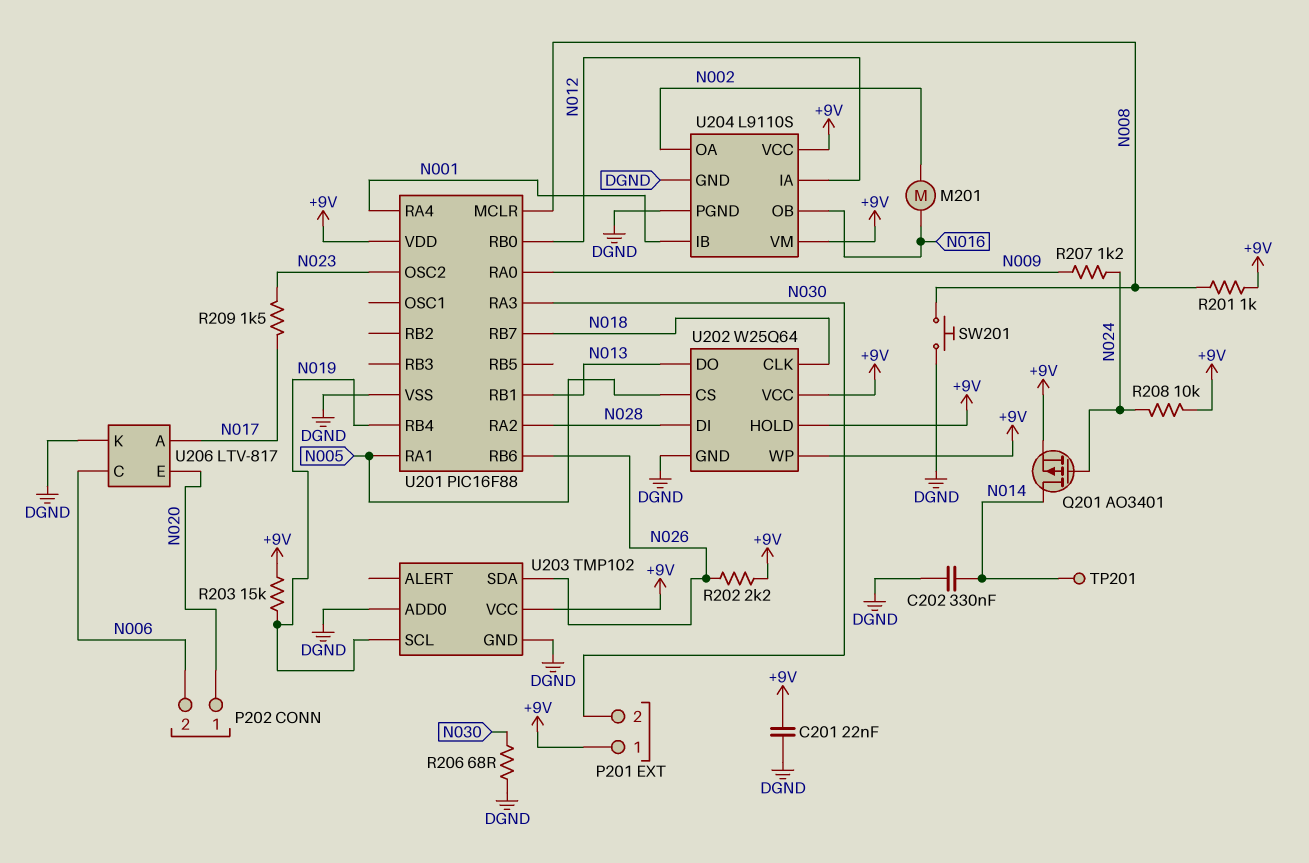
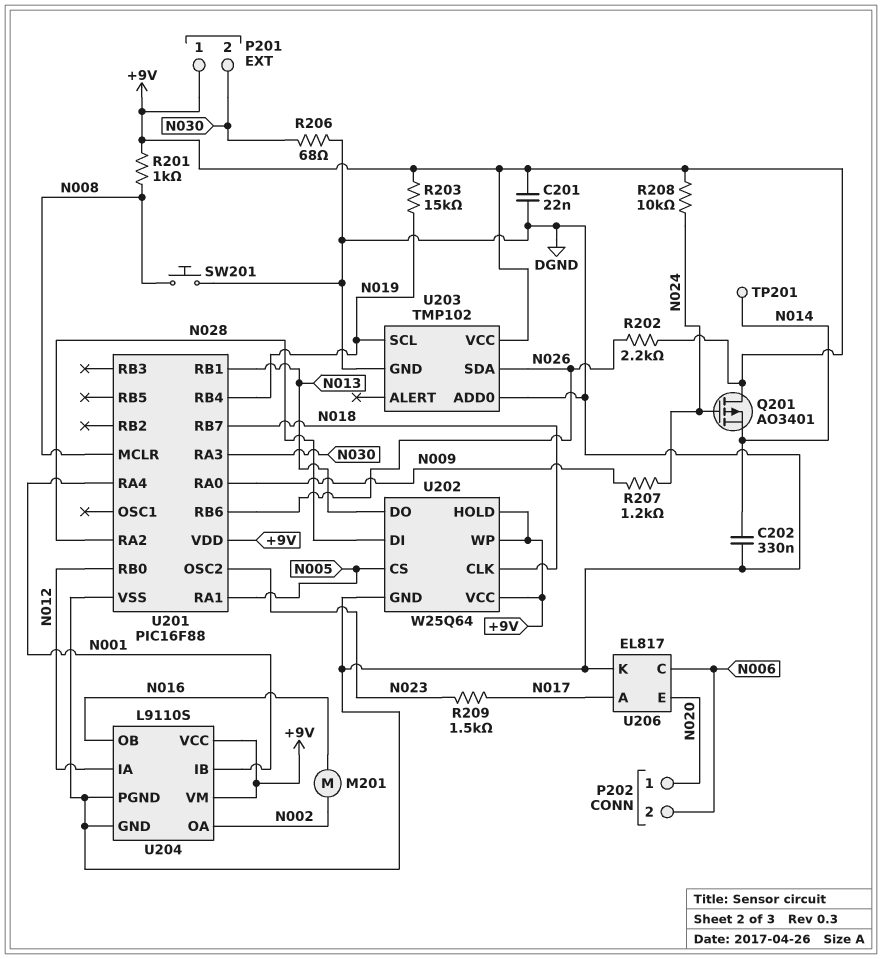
Q201: PMOS AO3401 (G N024, D N014, S +9V) -> PMOS AO3401 (G N024, D +9V, S N014)
U206: LTV-817 -> EL817

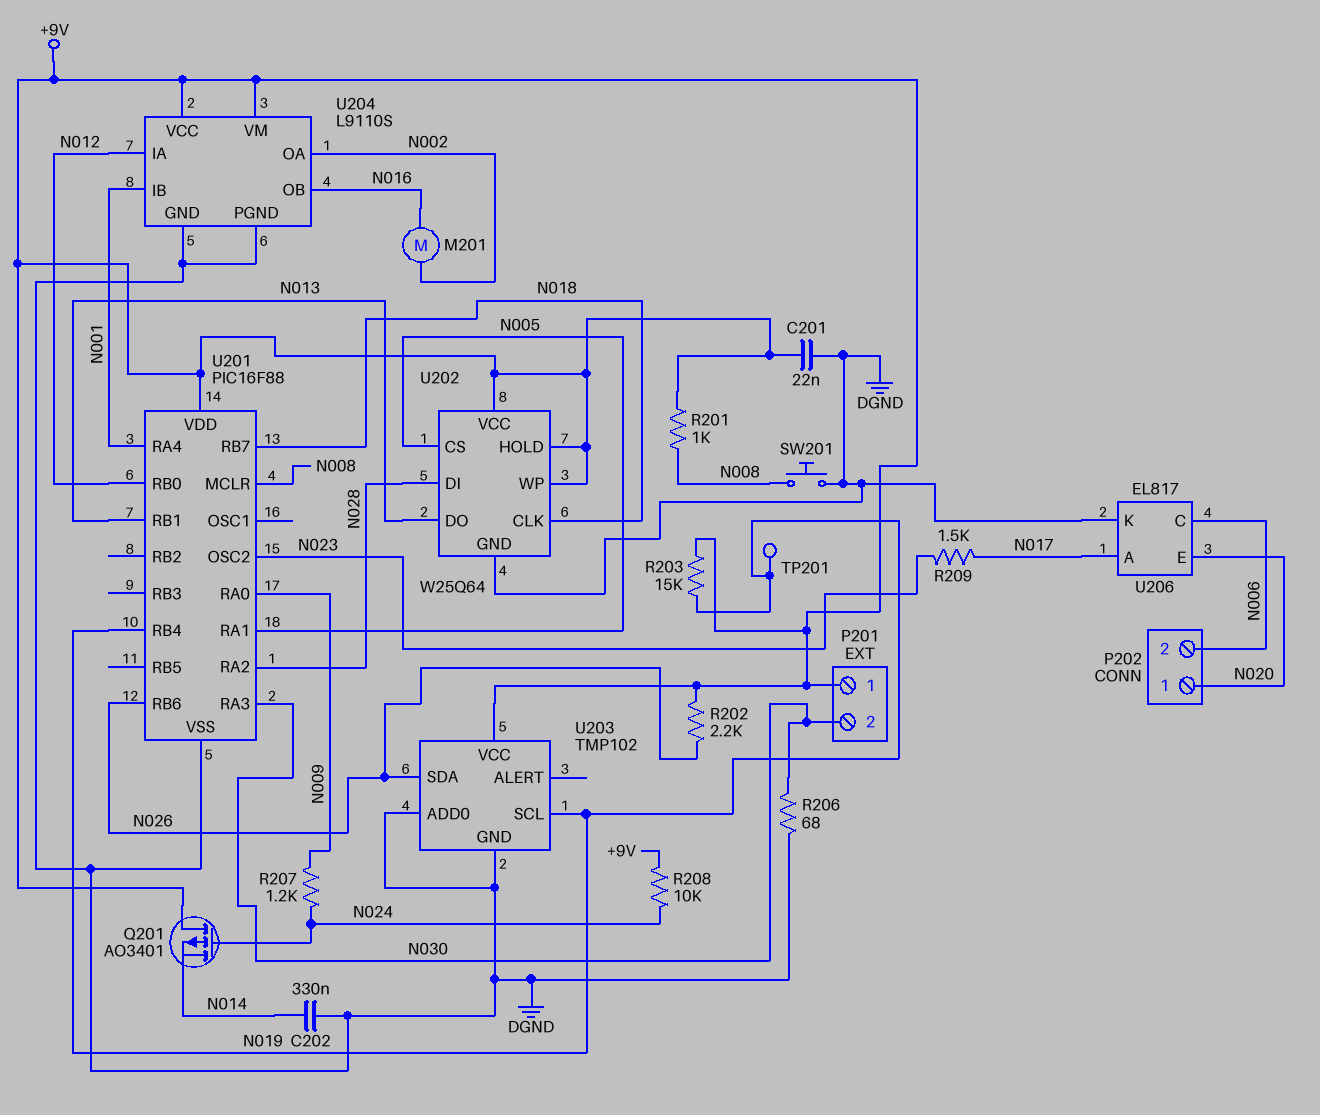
TP201: test point (N014) -> test point (N019)

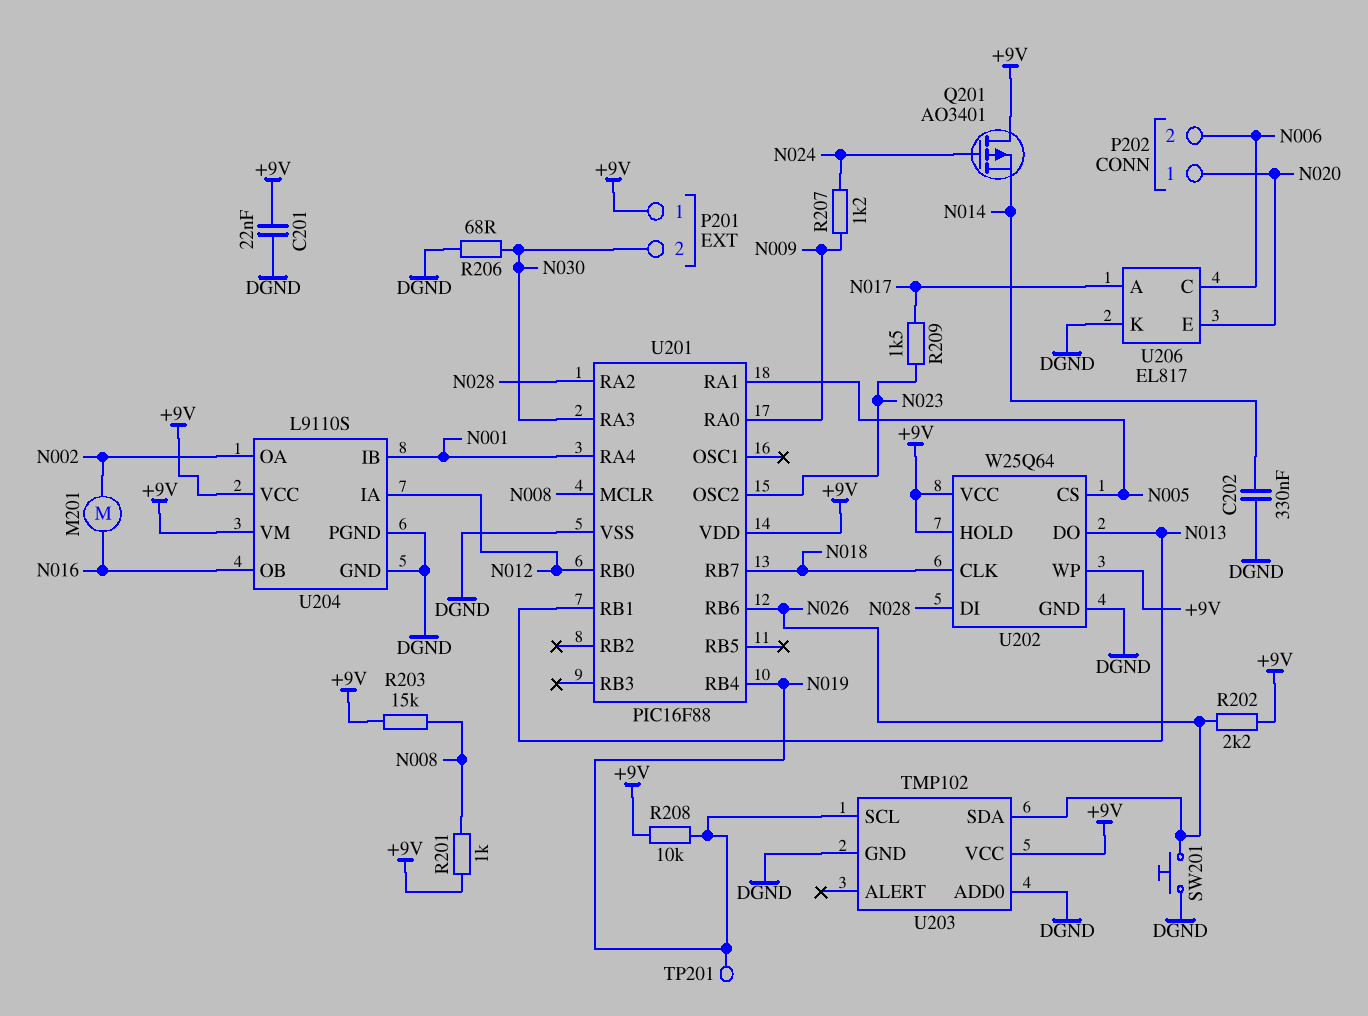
R203: 15k (+9V, N019) -> 15k (+9V, N008)
R208: 10k (+9V, N024) -> 10k (+9V, N019)
SW201: button (DGND, N008) -> button (DGND, N026)

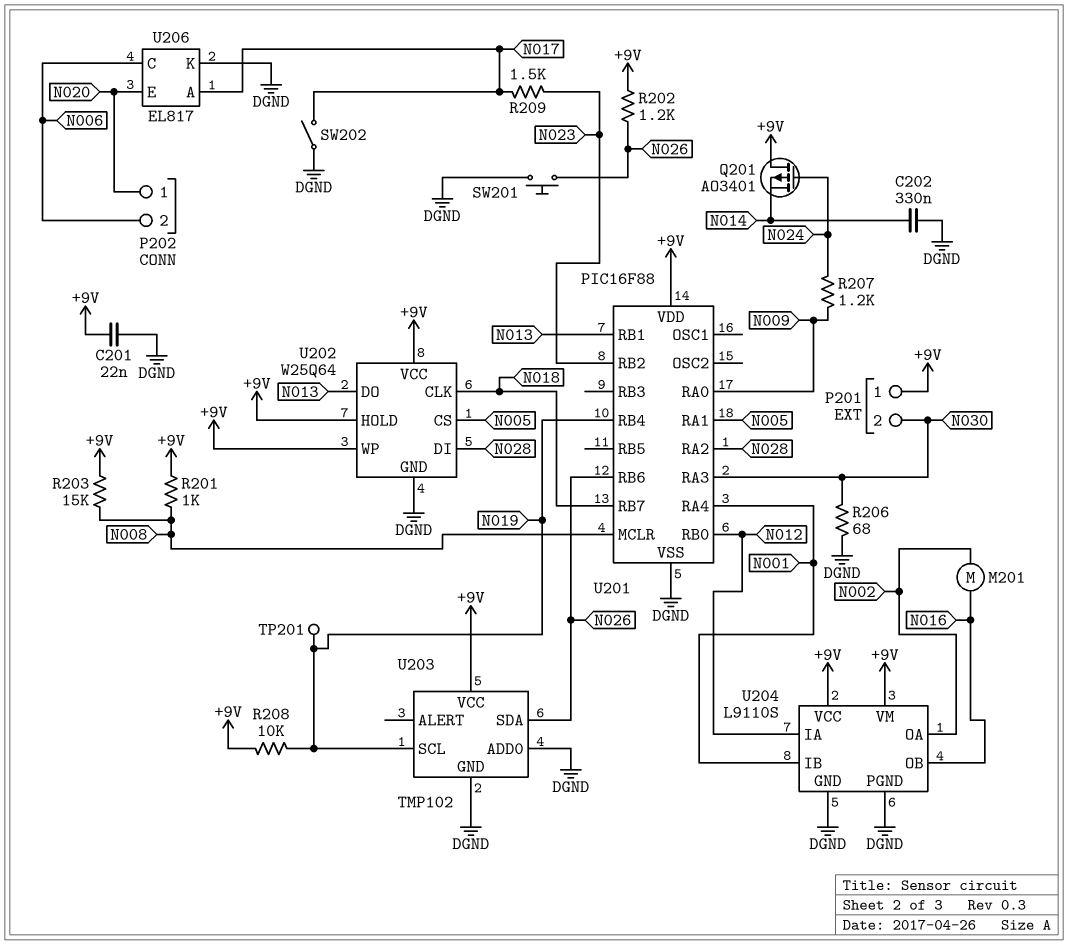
R202: 2.2k (+9V, N026) -> 1.2k (+9V, N026)
SW202: none -> switch (DGND, N017)
U201 pin OSC2: N023 -> none
U201 pin RB2: none -> N023

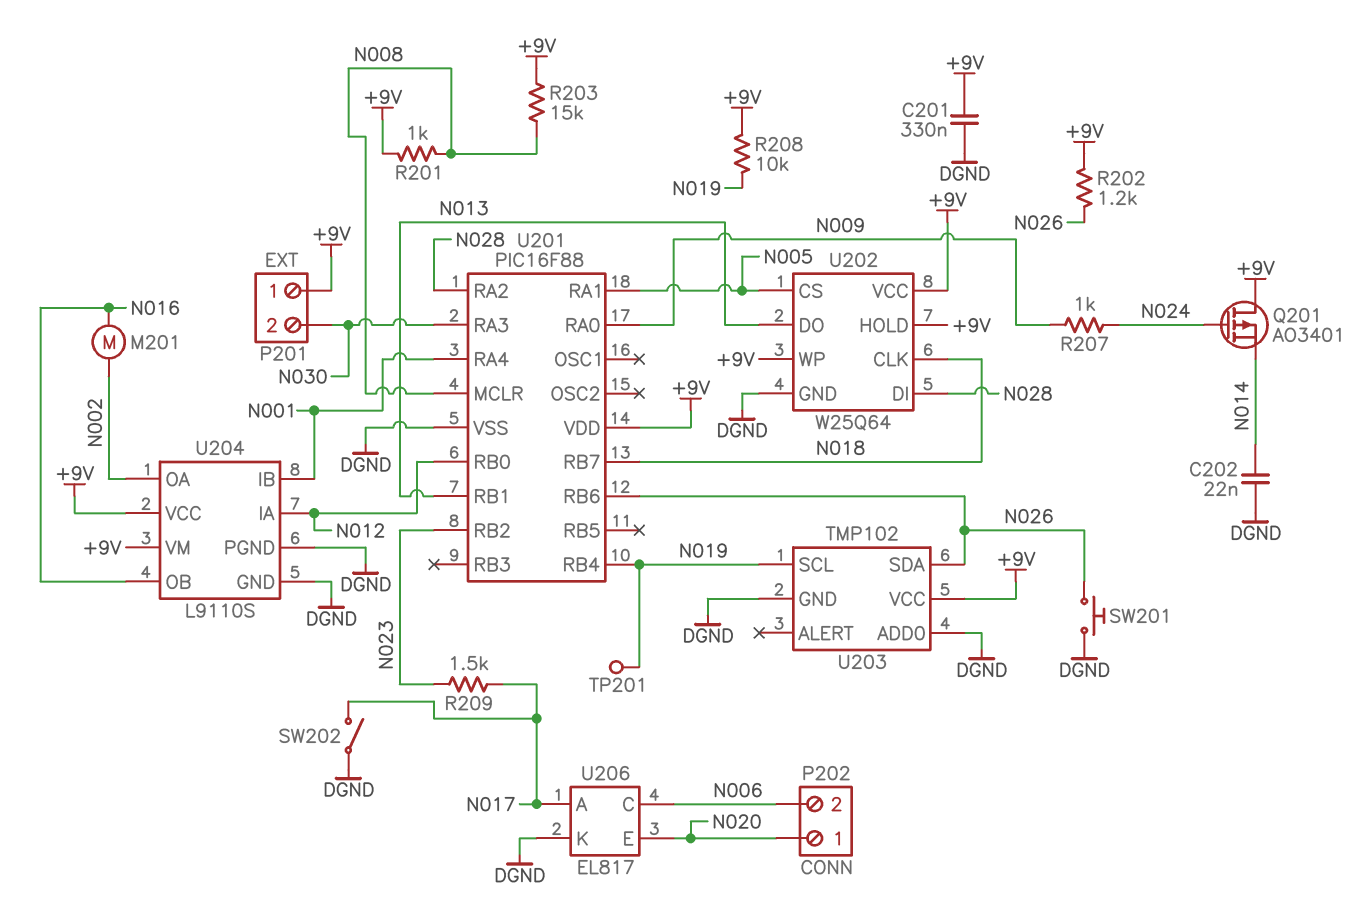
C201: 22nF (+9V, DGND) -> 330nF (+9V, DGND)
C202: 330nF (DGND, N014) -> 22nF (DGND, N014)
R206: 68 (DGND, N030) -> none
R207: 1.2k (N009, N024) -> 1k (N009, N024)

